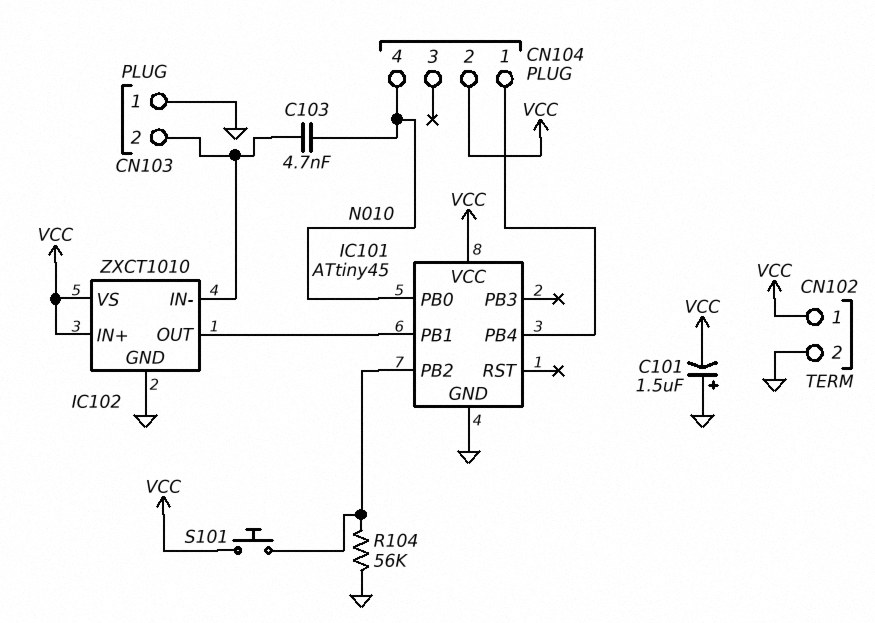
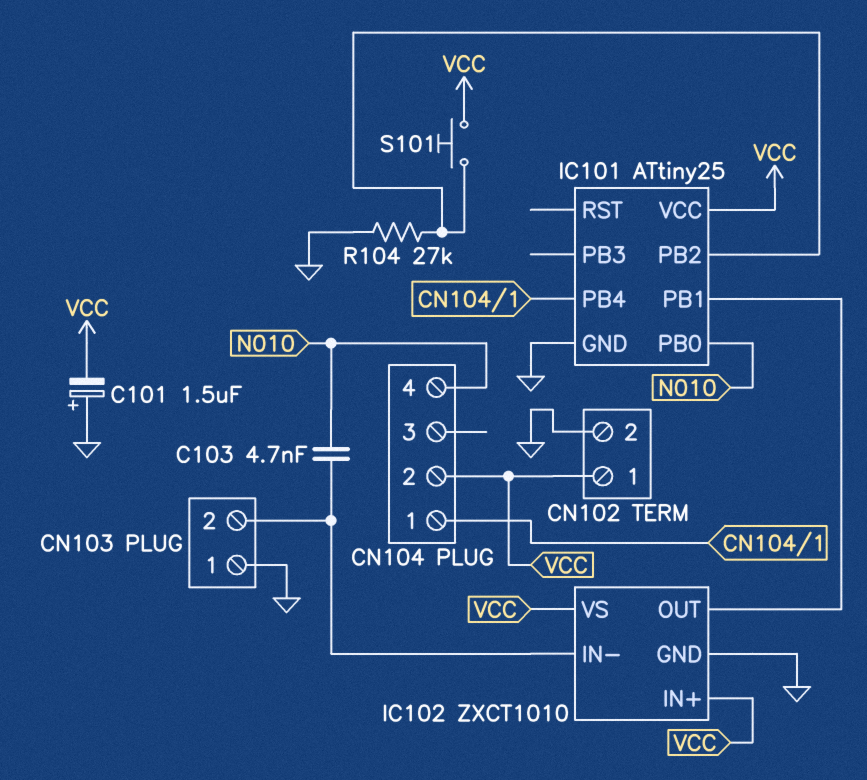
IC101: ATtiny45 -> ATtiny25
R104: 56k (GND, IC101/PB2) -> 27k (GND, IC101/PB2)

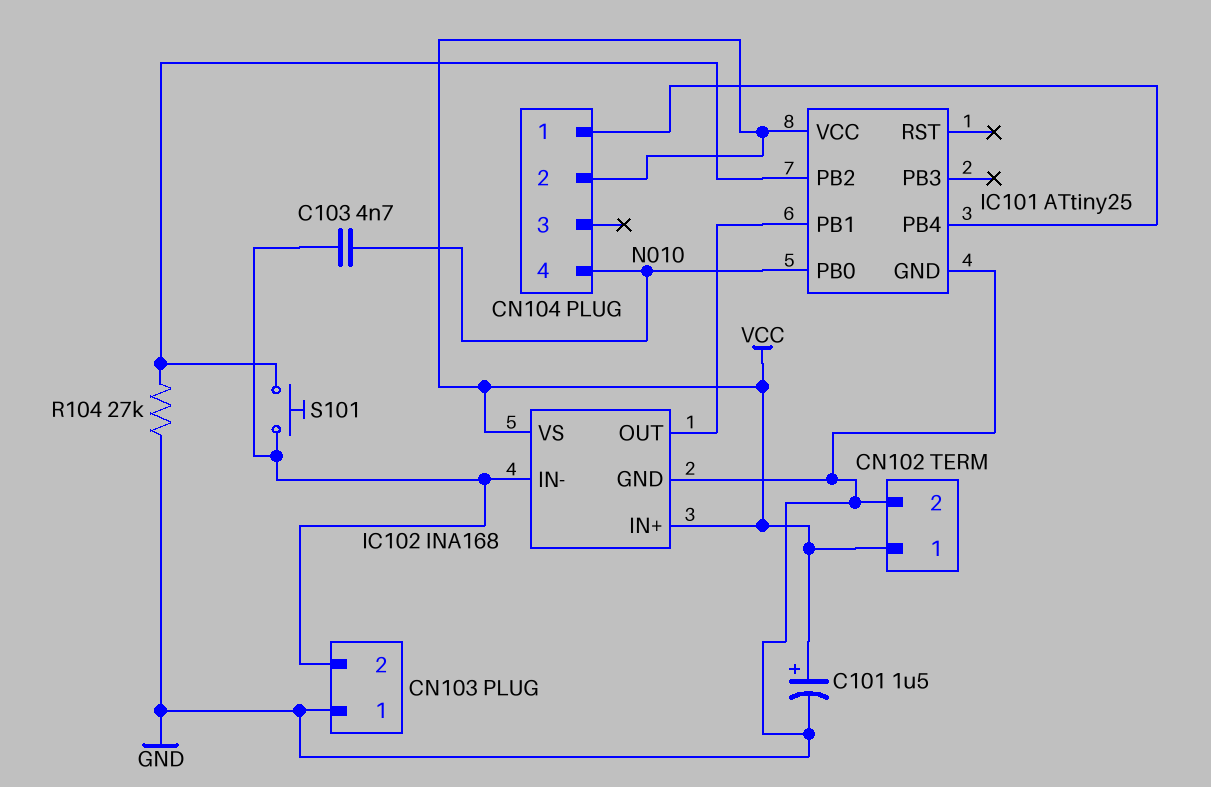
C101: 1.5uF (plus GND, minus VCC) -> 1.5uF (plus VCC, minus GND)
IC102: ZXCT1010 -> INA168
S101: button (IC101/PB2, VCC) -> button (CN103/2, IC101/PB2)

